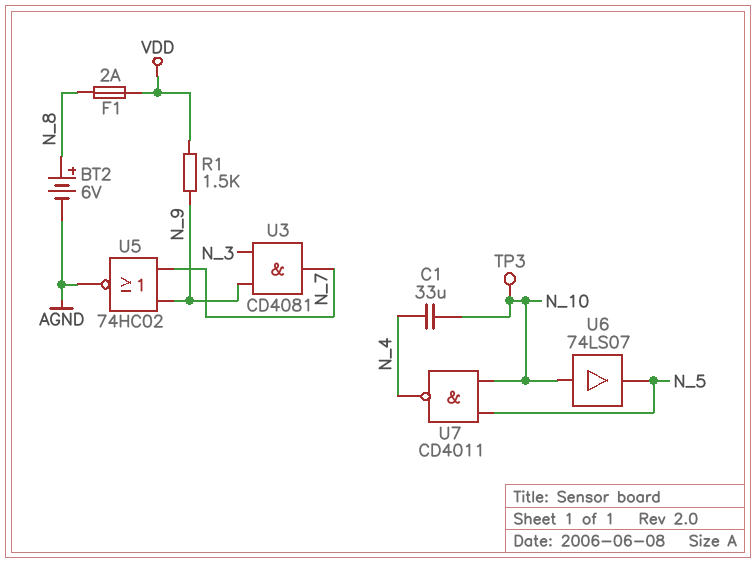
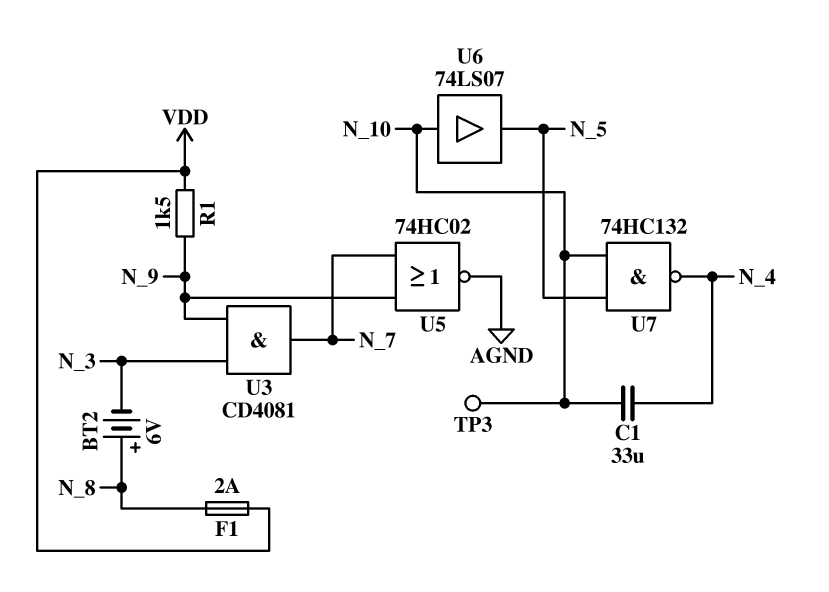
BT2: 6V (plus N_8, minus AGND) -> 6V (plus N_8, minus N_3)
U7: NAND CD4011 (in N_5, in N_10, out N_4) -> NAND 74HC132 (in N_5, in N_10, out N_4)

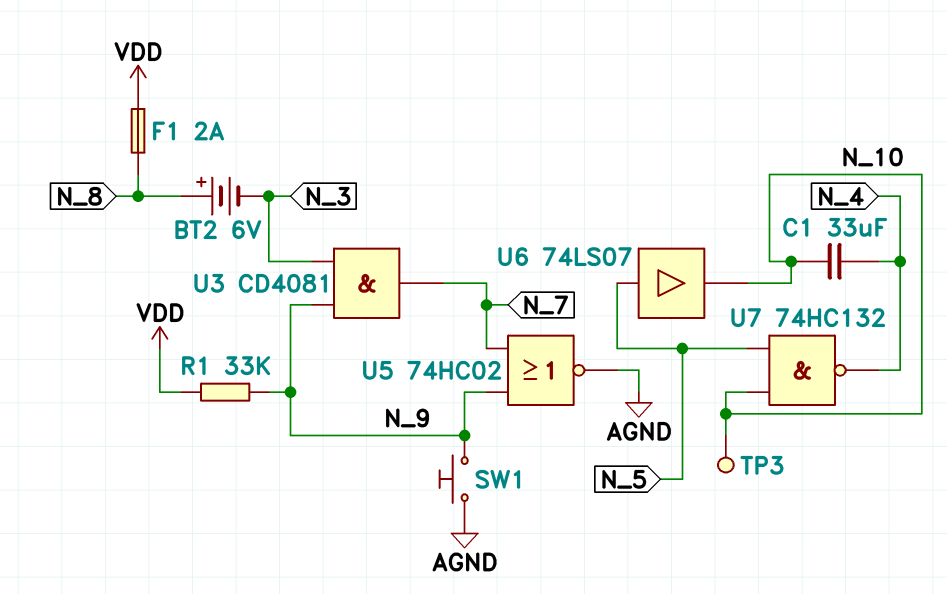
R1: 1.5k (N_9, VDD) -> 33k (N_9, VDD)
SW1: none -> button (AGND, N_9)
U6: buffer 74LS07 (in N_10, out N_5) -> buffer 74LS07 (in N_5, out N_10)

